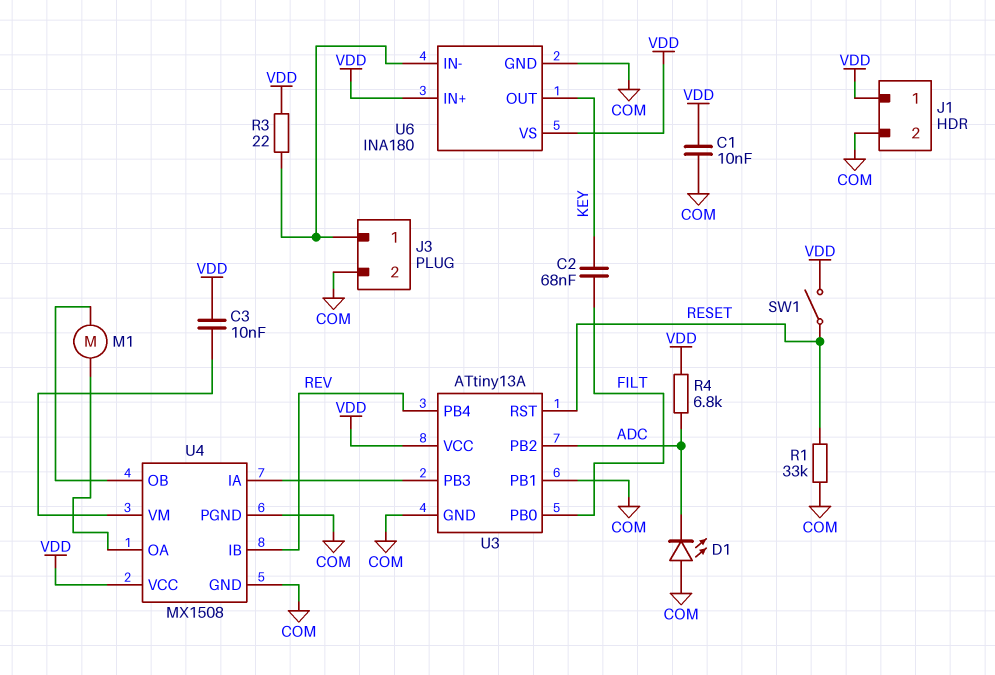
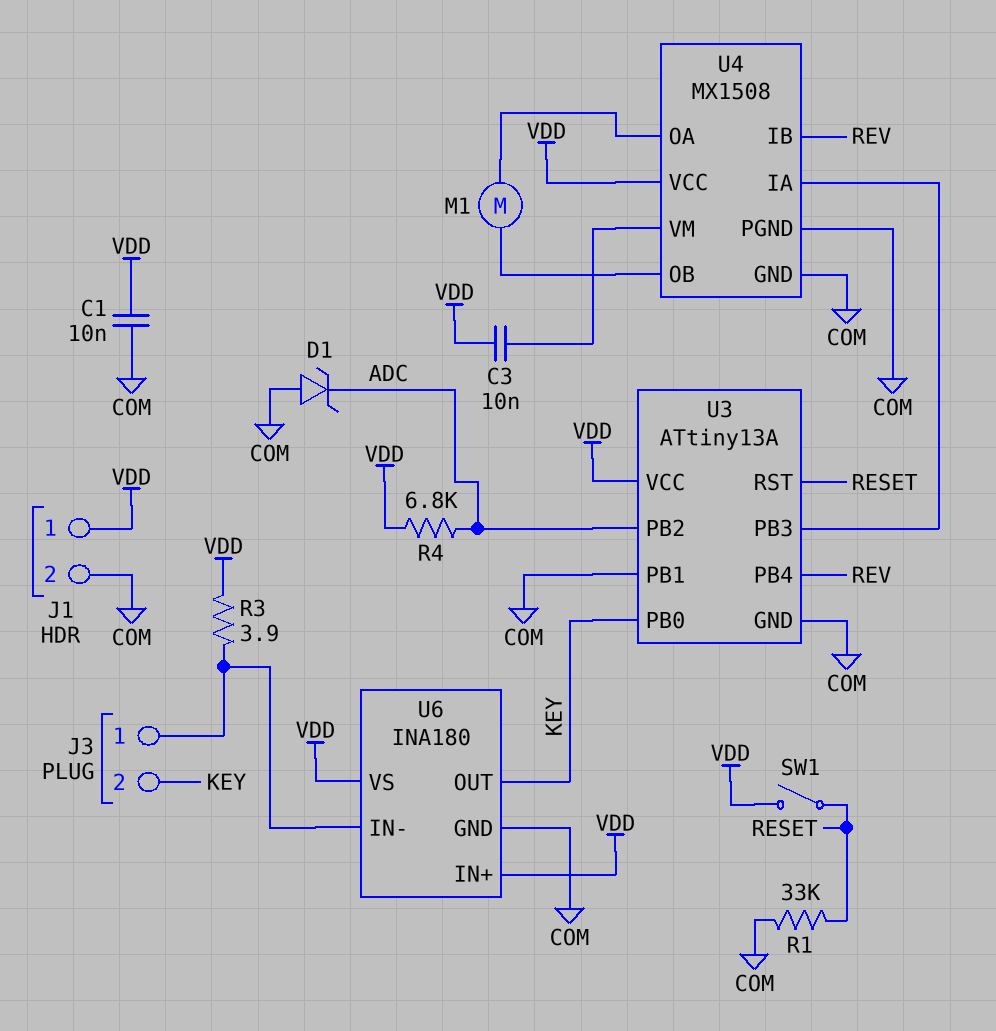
C2: 68nF (FILT, KEY) -> none
D1: LED (A COM, K ADC) -> zener (A COM, K ADC)
J3 pin 2: COM -> KEY
R3: 22 (J3/1, VDD) -> 3.9 (J3/1, VDD)
U3 pin PB0: FILT -> KEY

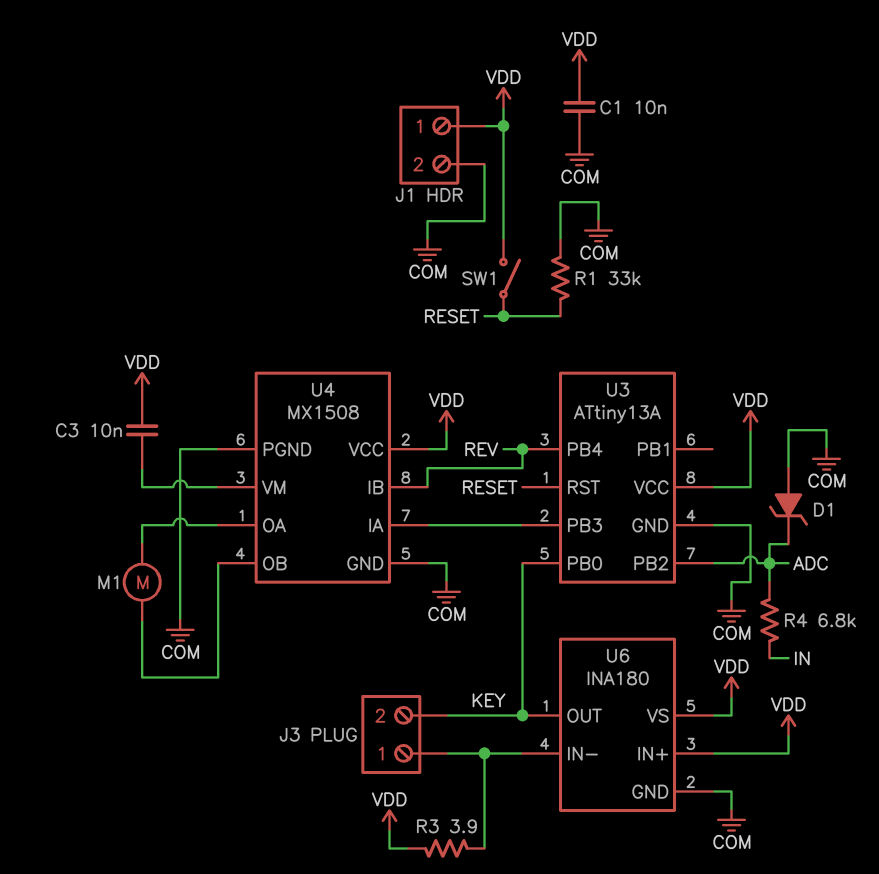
R4: 6.8k (ADC, VDD) -> 6.8k (ADC, IN)
U3 pin PB1: COM -> none

